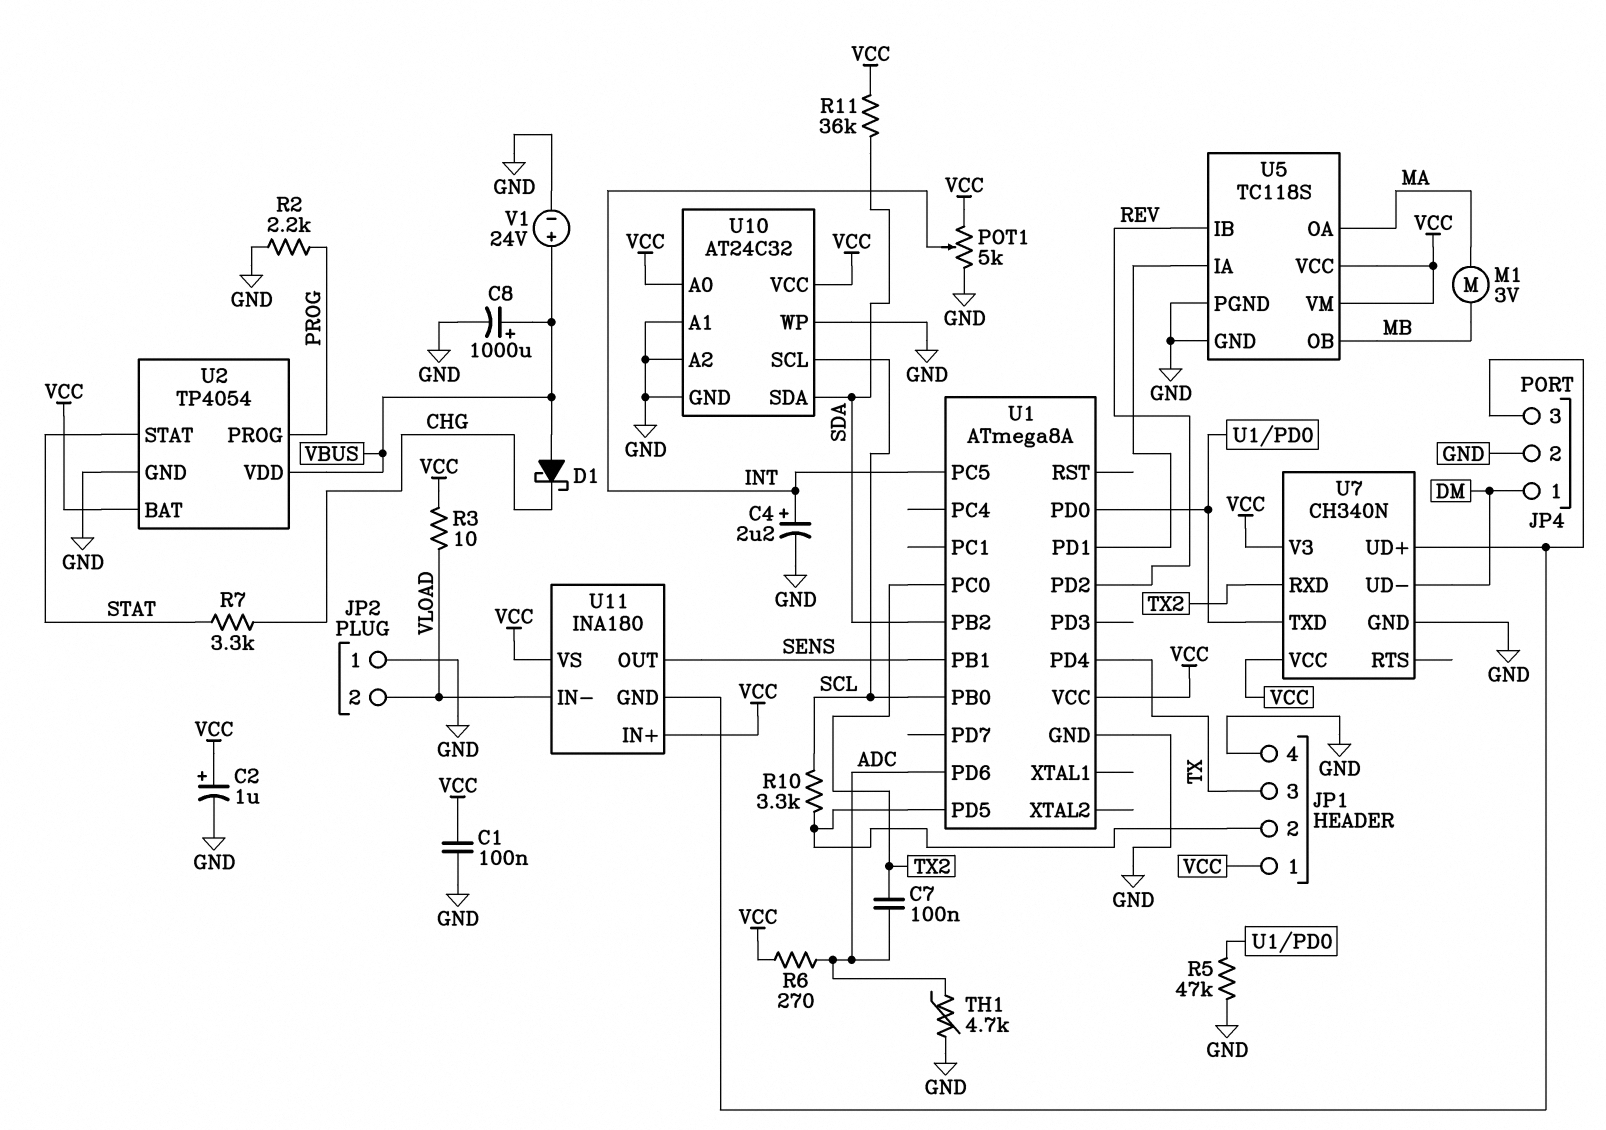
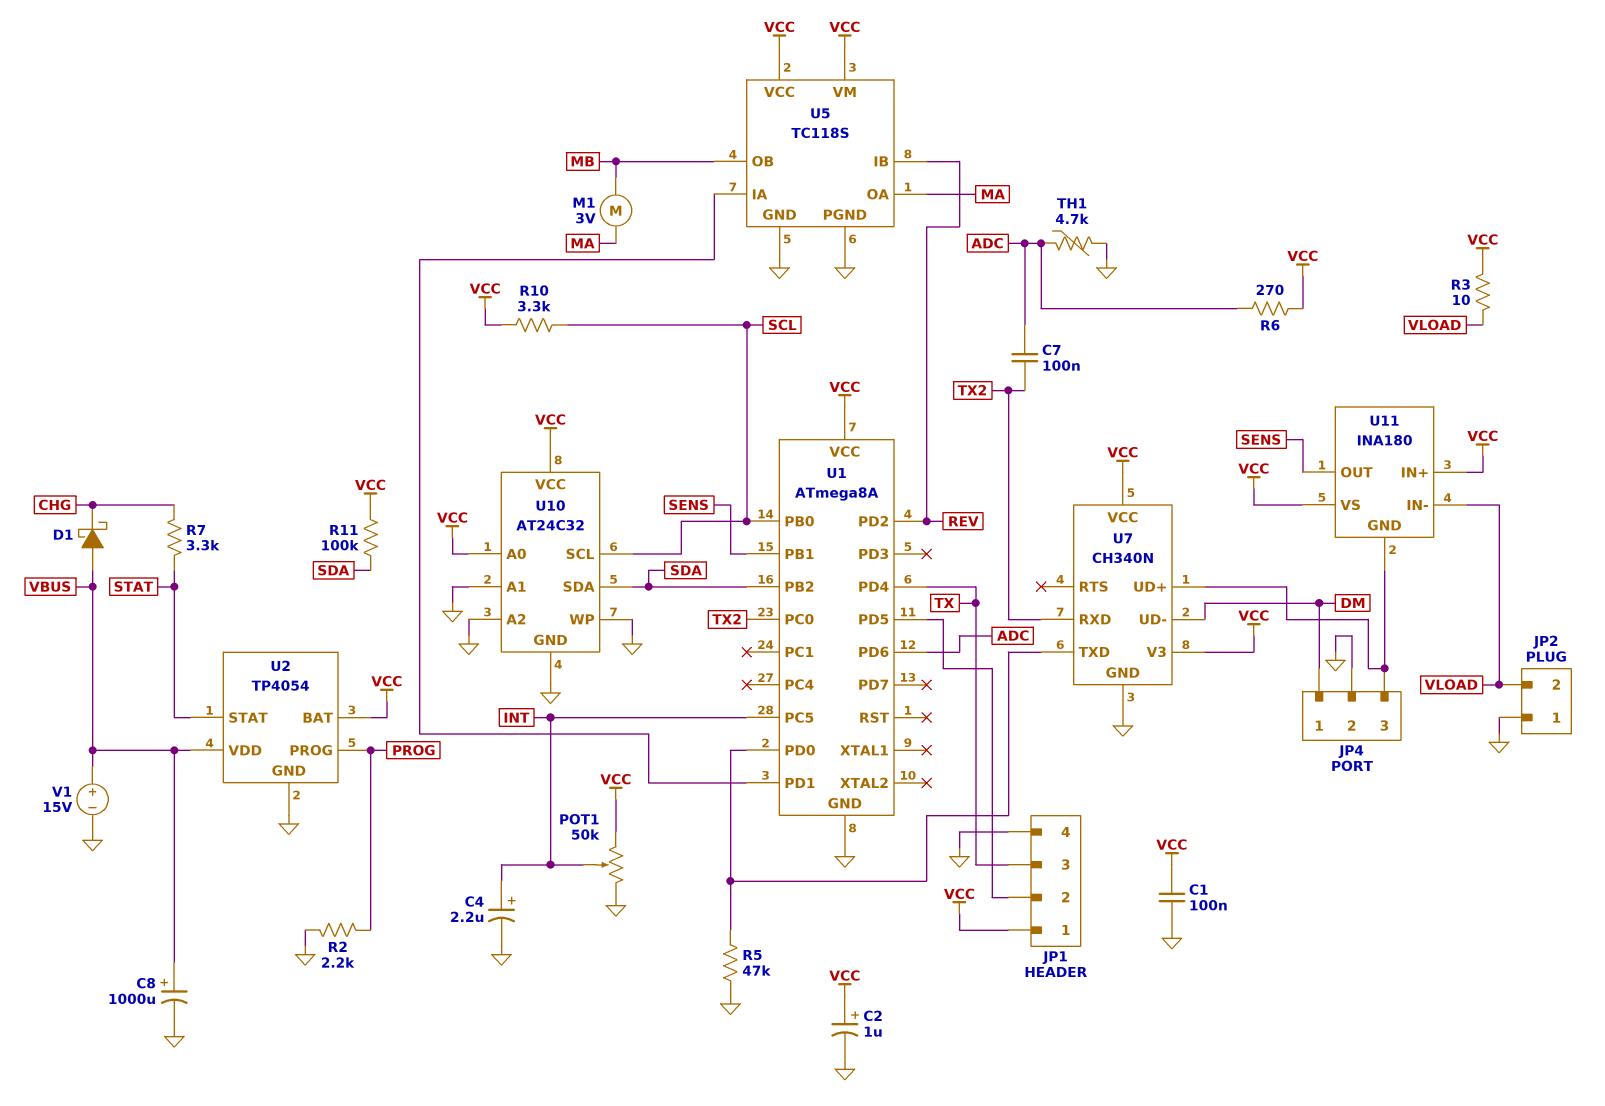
POT1: 5k (GND, VCC, wiper INT) -> 50k (GND, VCC, wiper INT)
R10: 3.3k (JP1/2, SCL) -> 3.3k (SCL, VCC)
R11: 36k (SDA, VCC) -> 100k (SDA, VCC)
V1: 24V (plus VBUS, minus GND) -> 15V (plus VBUS, minus GND)

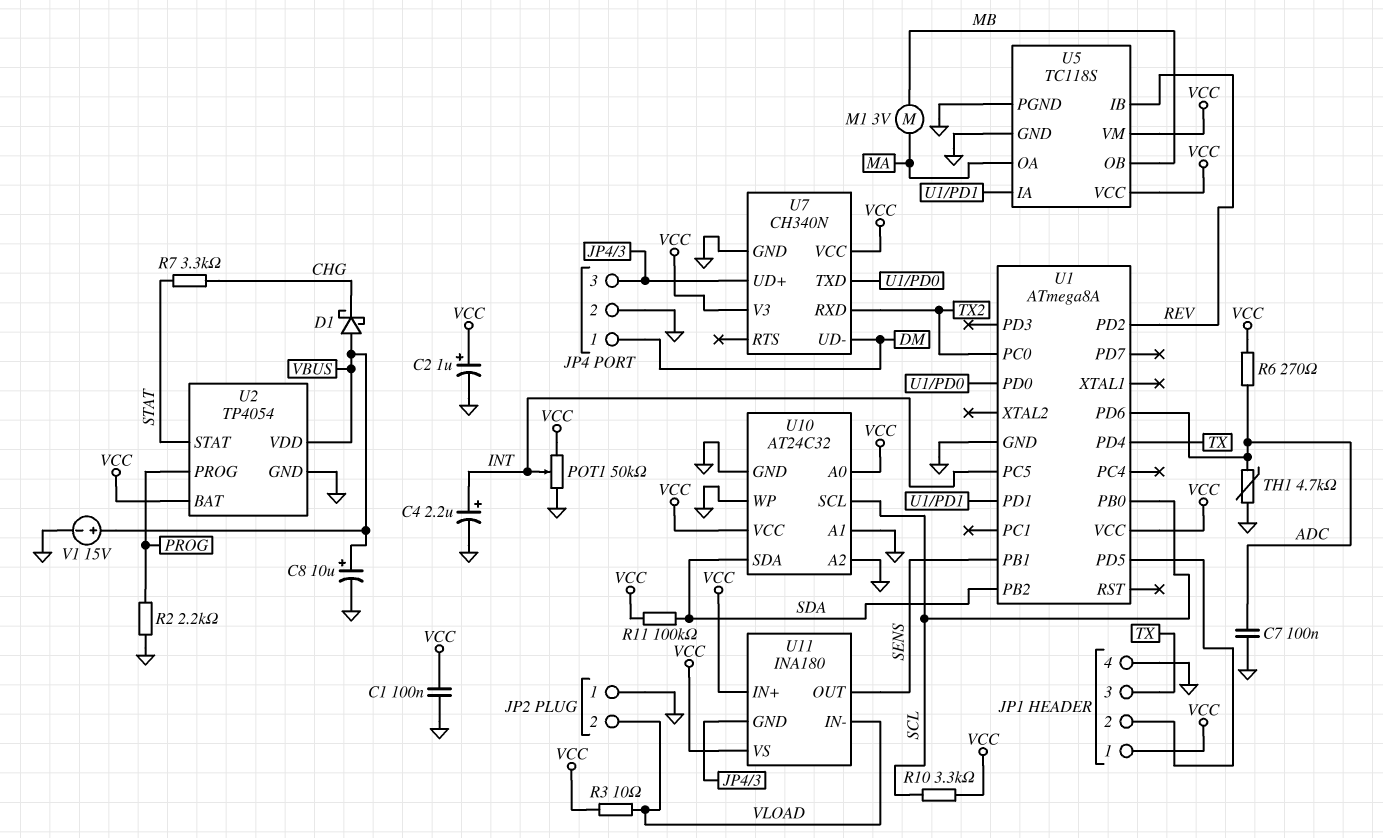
C7: 100nF (ADC, TX2) -> 100nF (ADC, GND)
C8: 1000uF (plus VBUS, minus GND) -> 10uF (plus VBUS, minus GND)
R5: 47k (GND, U1/PD0) -> none

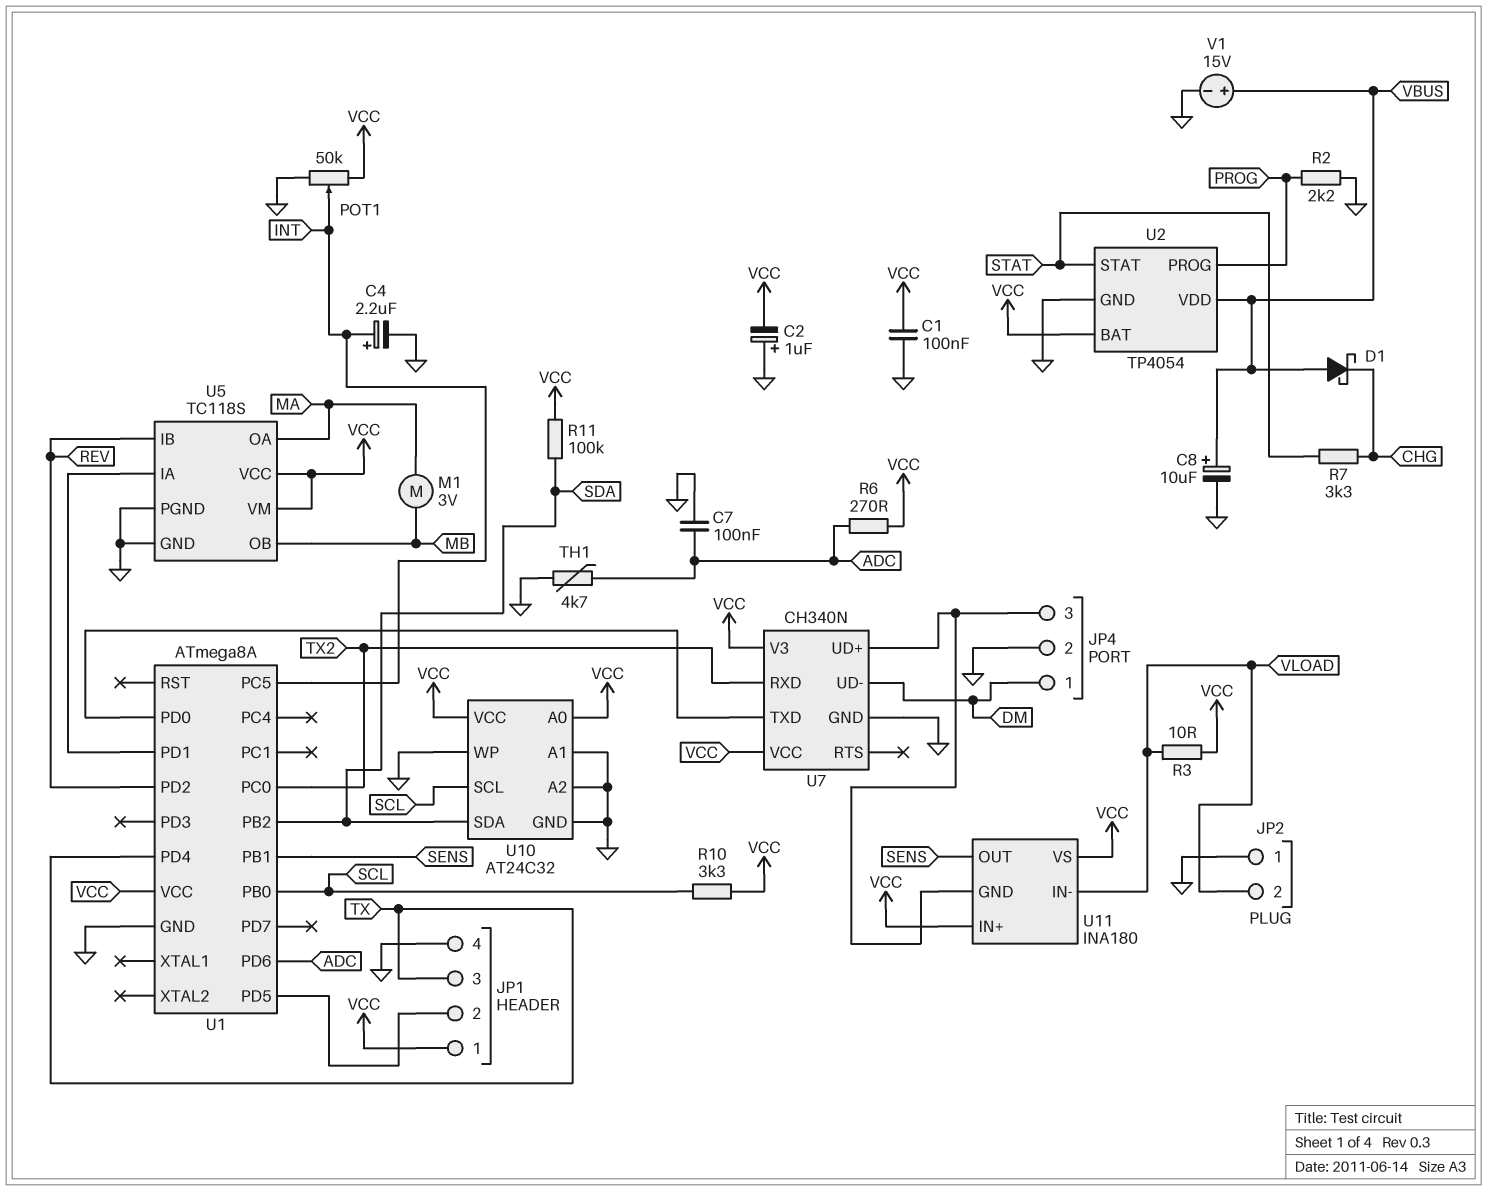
C2: 1uF (plus VCC, minus GND) -> 1uF (plus GND, minus VCC)

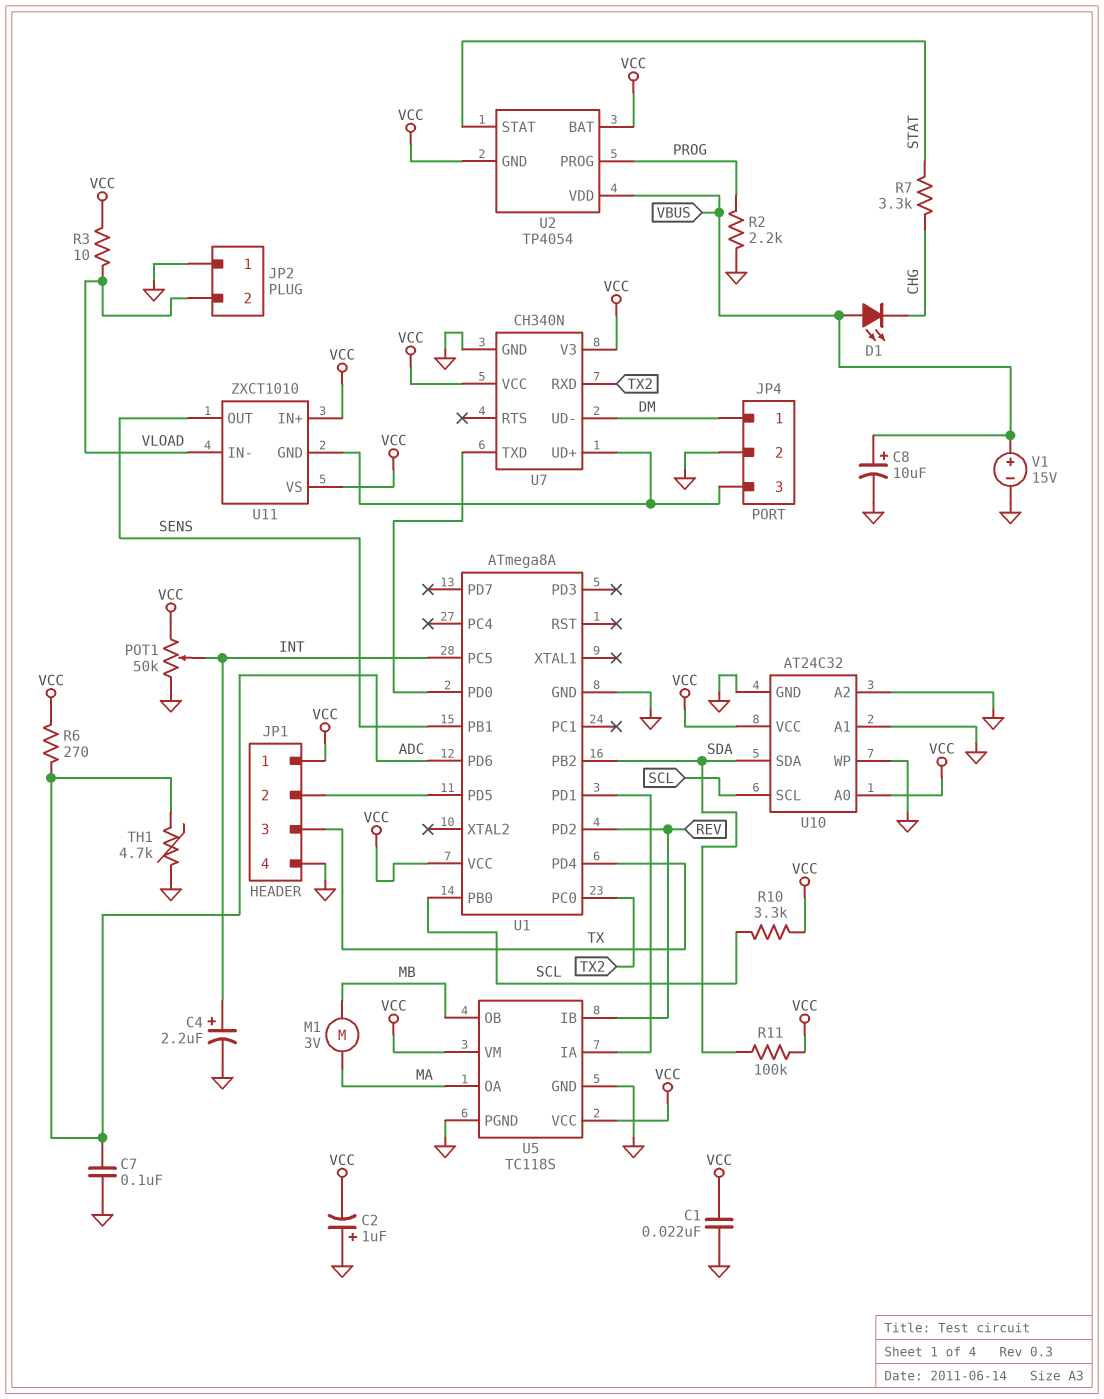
C1: 100nF (GND, VCC) -> 22nF (GND, VCC)
D1: schottky (A VBUS, K CHG) -> LED (A VBUS, K CHG)
U2 pin GND: GND -> VCC
U11: INA180 -> ZXCT1010

